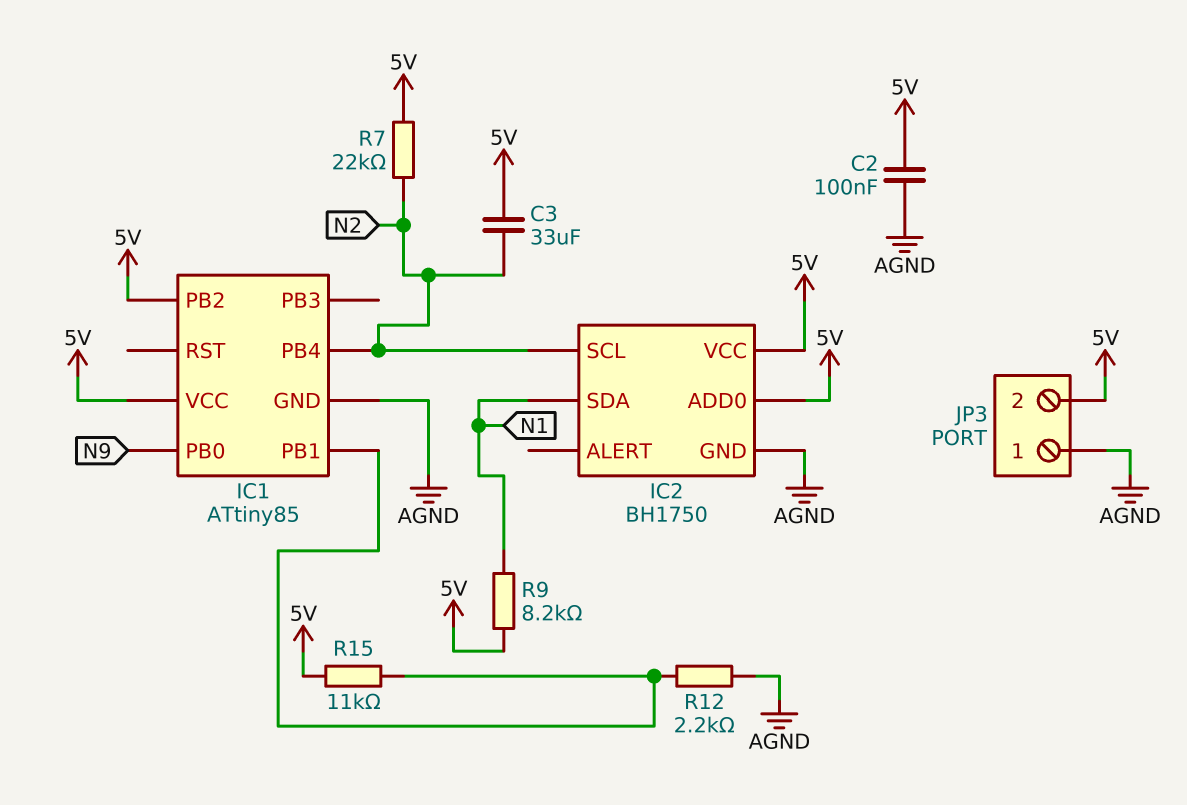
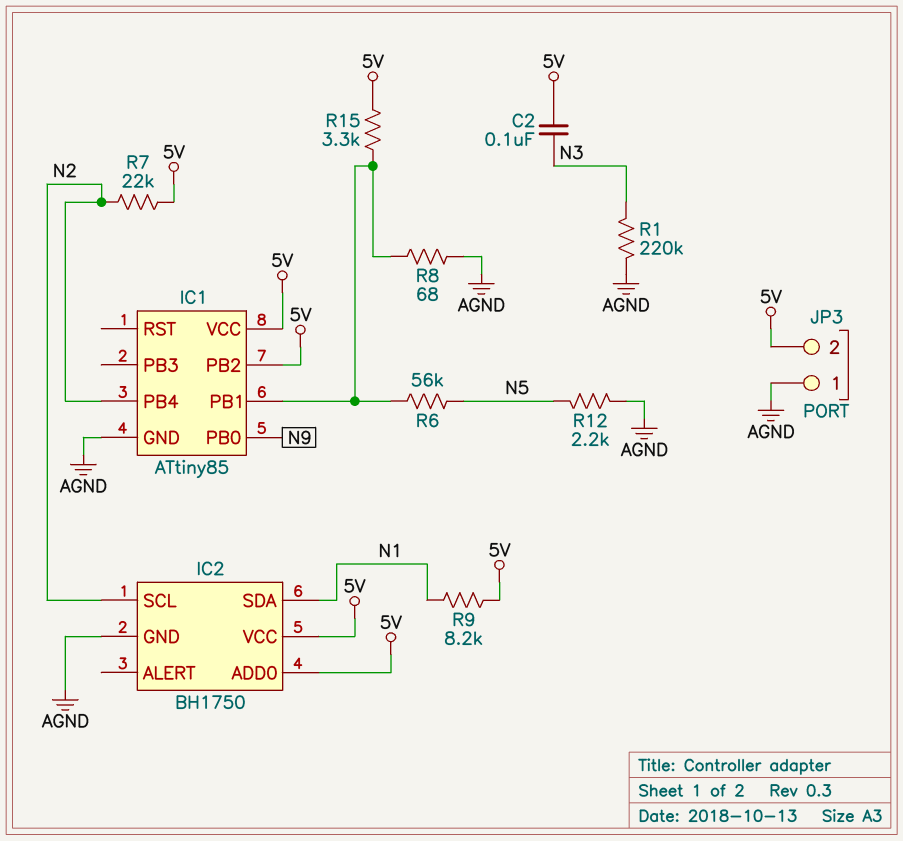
C2: 100nF (5V, AGND) -> 100nF (5V, N3)
C3: 33uF (5V, N2) -> none
R1: none -> 220k (AGND, N3)
R6: none -> 56k (IC1/PB1, N5)
R8: none -> 68 (AGND, IC1/PB1)
R12: 2.2k (AGND, IC1/PB1) -> 2.2k (AGND, N5)
R15: 11k (5V, IC1/PB1) -> 3.3k (5V, IC1/PB1)

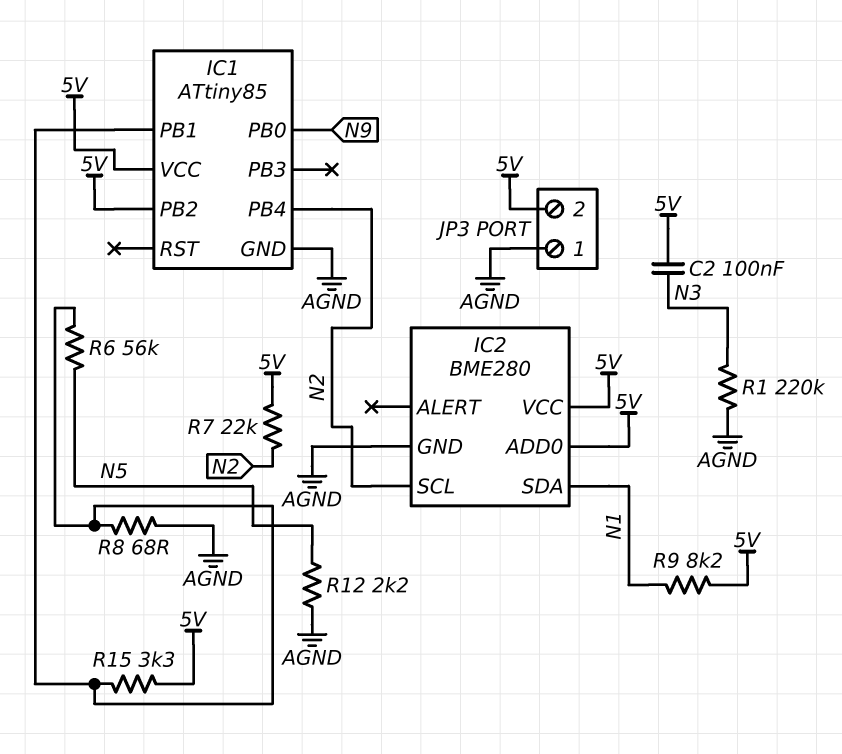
IC2: BH1750 -> BME280

